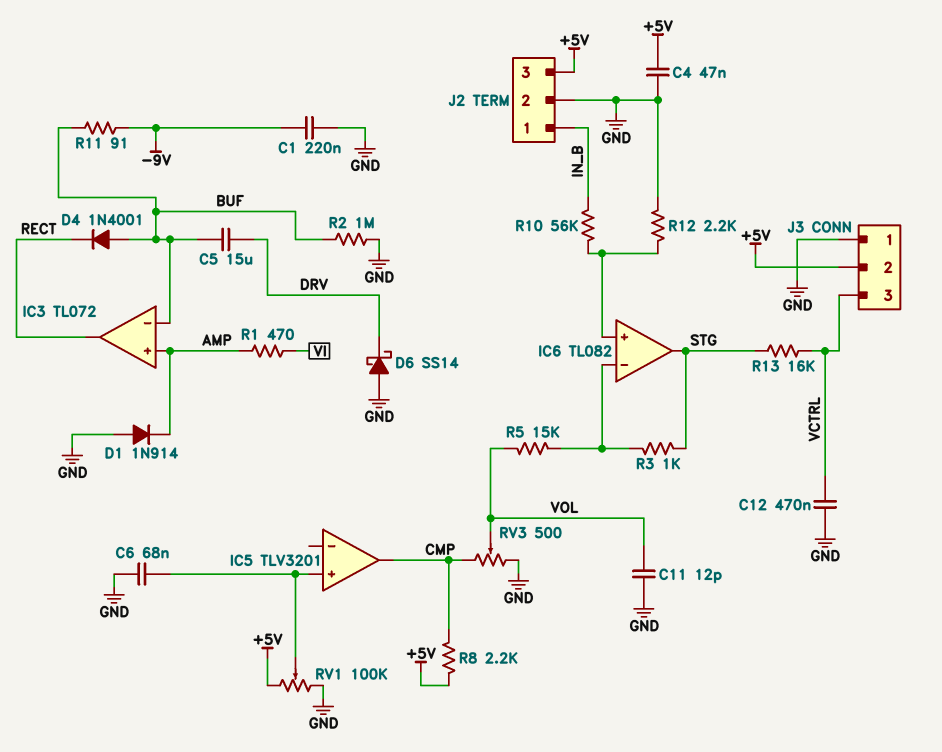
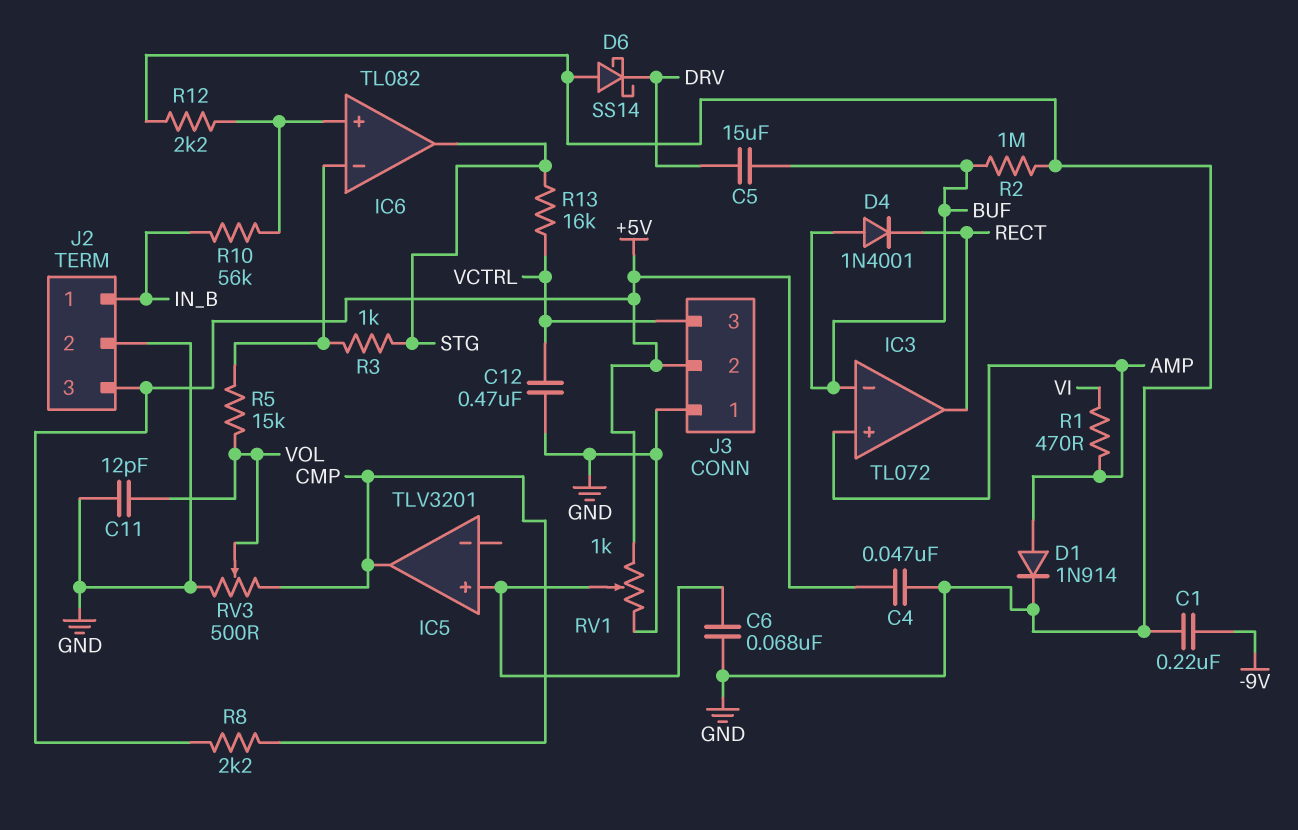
D1: diode 1N914 (A GND, K AMP) -> diode 1N914 (A AMP, K GND)
R11: 91 (-9V, BUF) -> none
RV1: 100k (+5V, GND, wiper IC5/in+) -> 1k (+5V, GND, wiper IC5/in+)

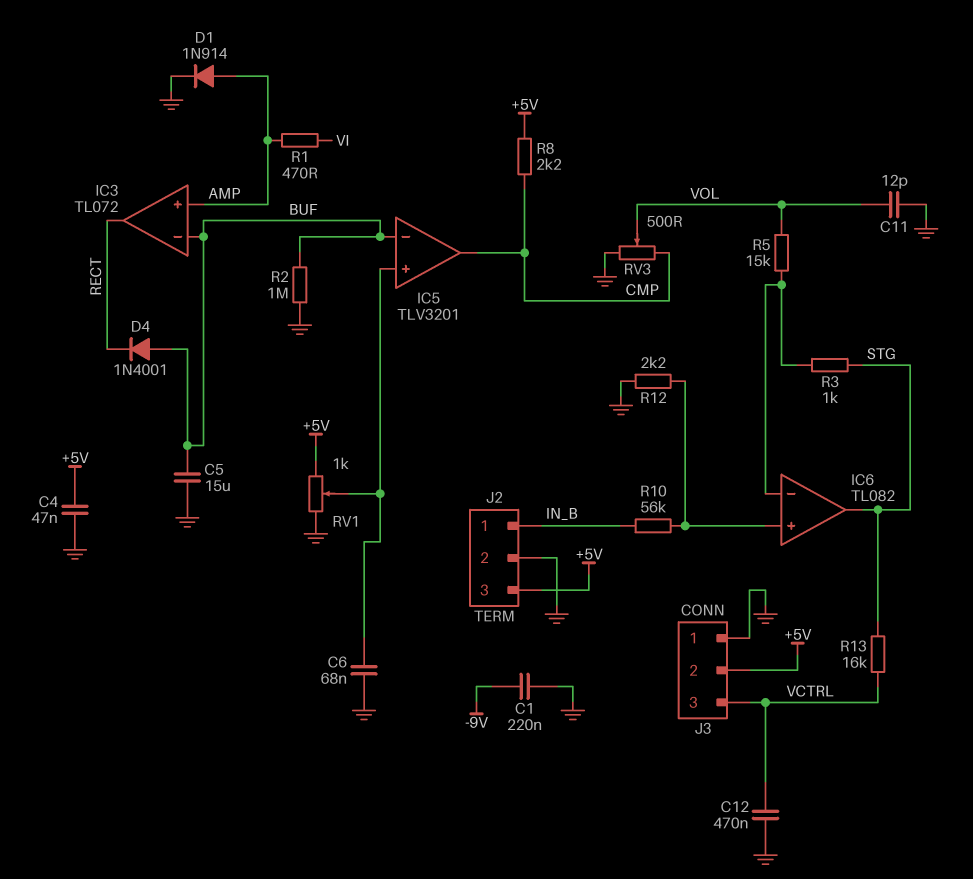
C5: 15uF (BUF, DRV) -> 15uF (BUF, GND)
D6: schottky SS14 (A GND, K DRV) -> none
IC5 pin in-: none -> BUF

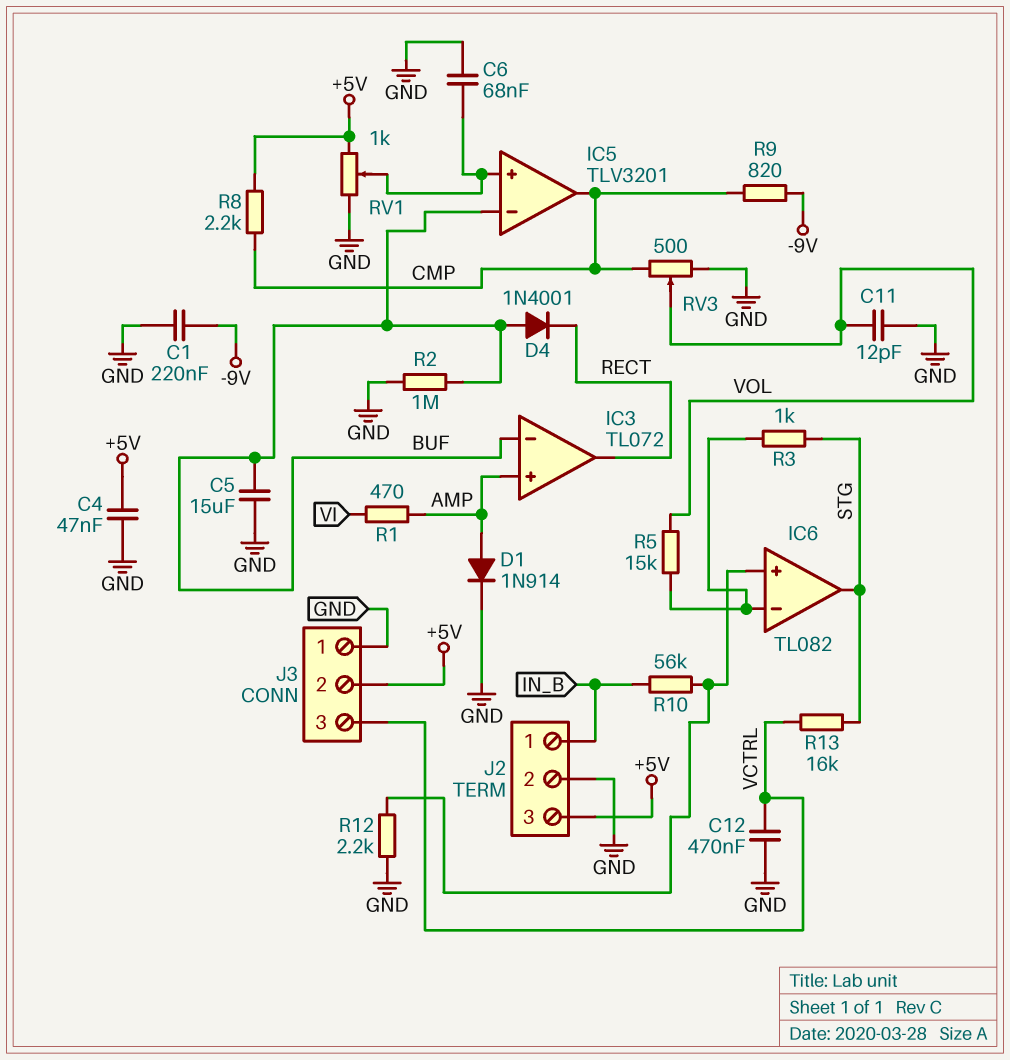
R9: none -> 820 (-9V, CMP)

